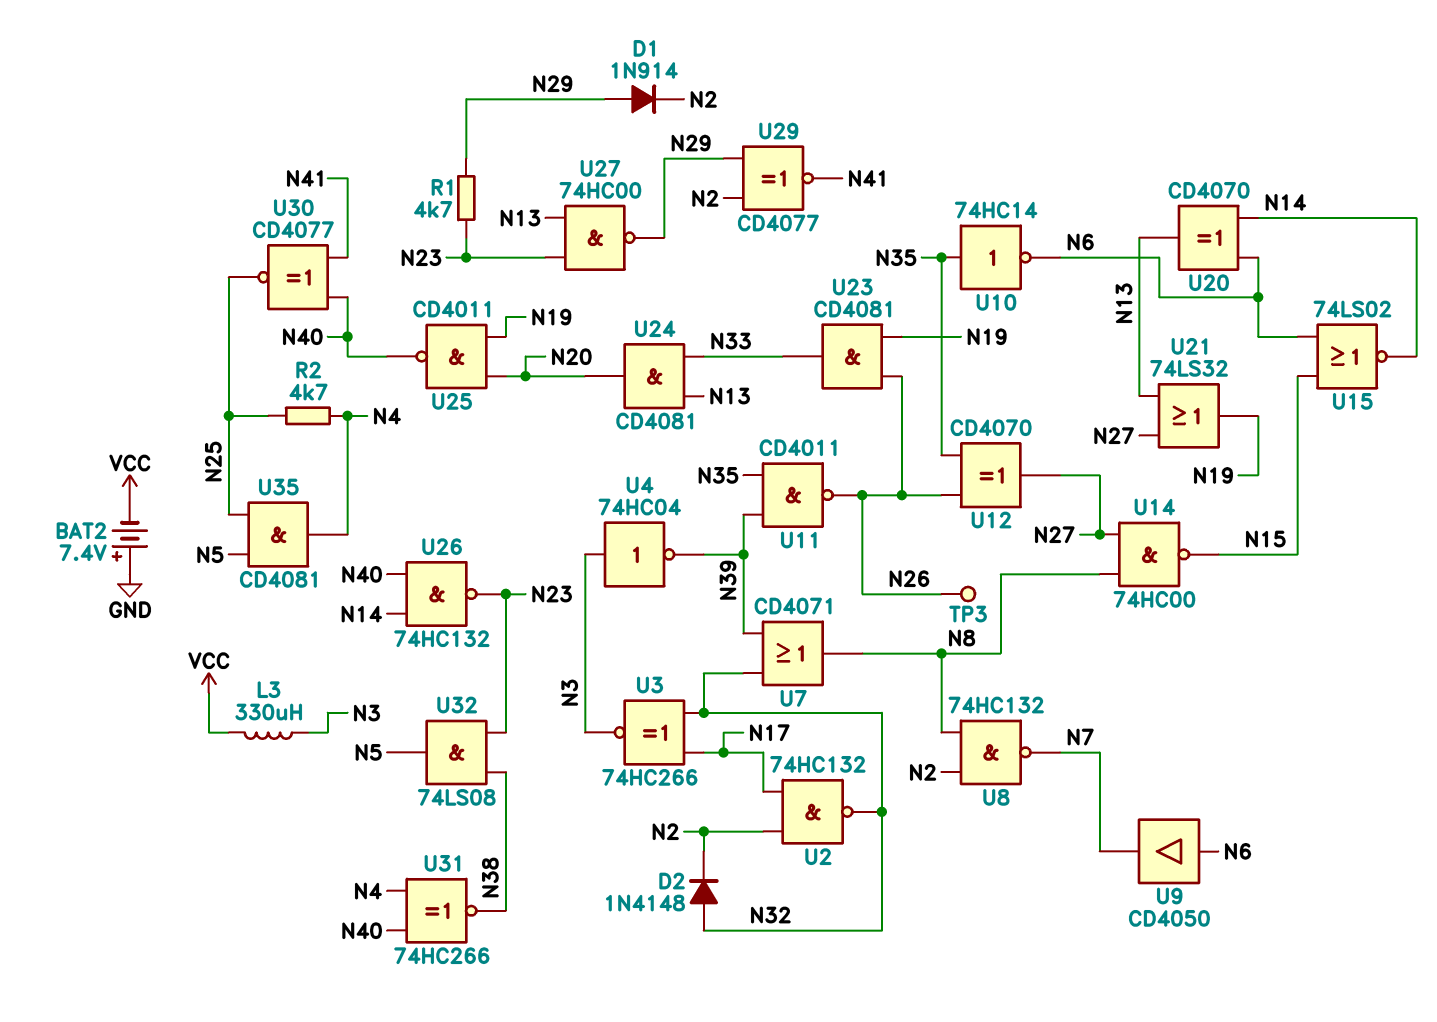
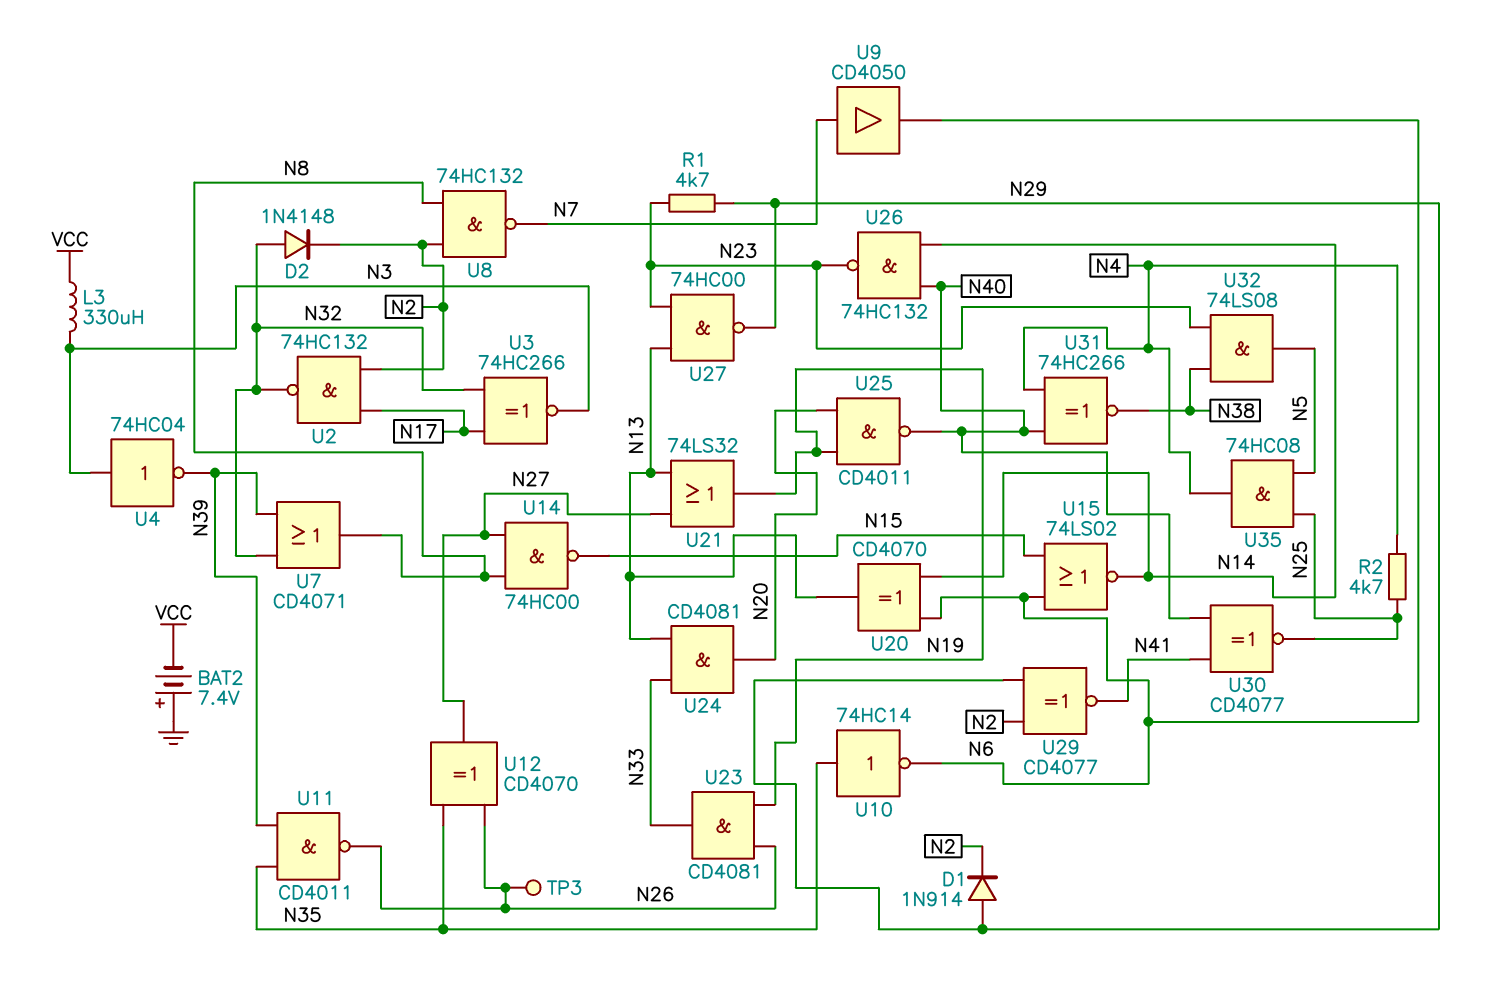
U9: buffer CD4050 (in N6, out N7) -> buffer CD4050 (in N7, out N6)
U35: AND CD4081 (in N5, in N25, out N4) -> AND 74HC08 (in N5, in N25, out N4)

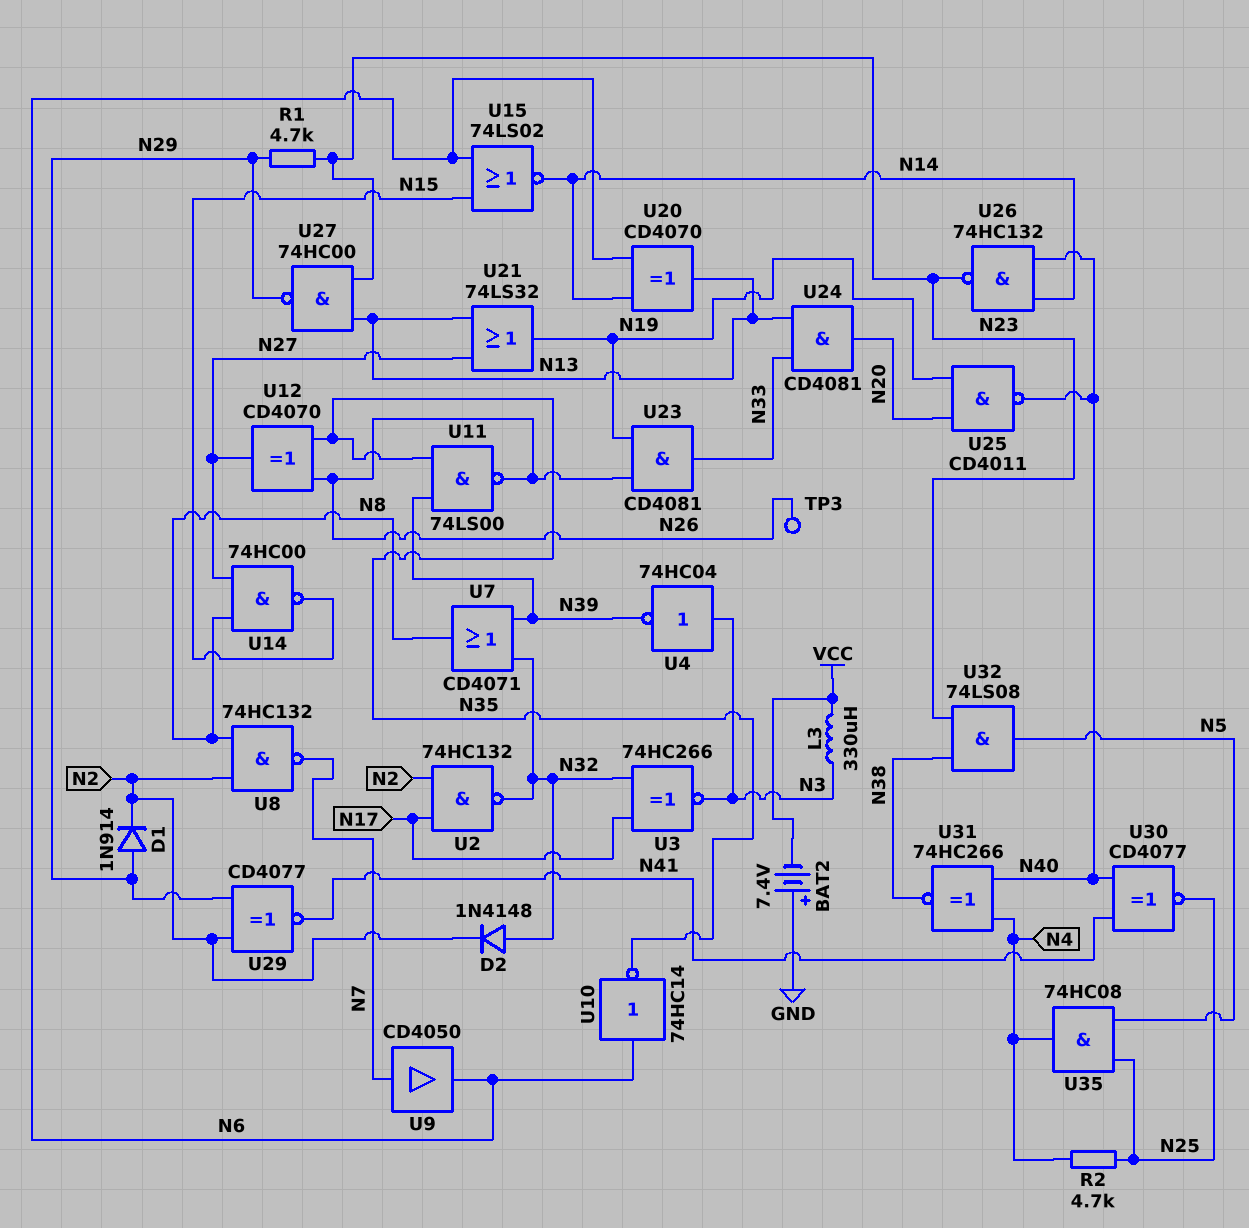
U10: NOT 74HC14 (in N35, out N6) -> NOT 74HC14 (in N6, out N35)
U11: NAND CD4011 (in N35, in N39, out N26) -> NAND 74LS00 (in N35, in N39, out N26)

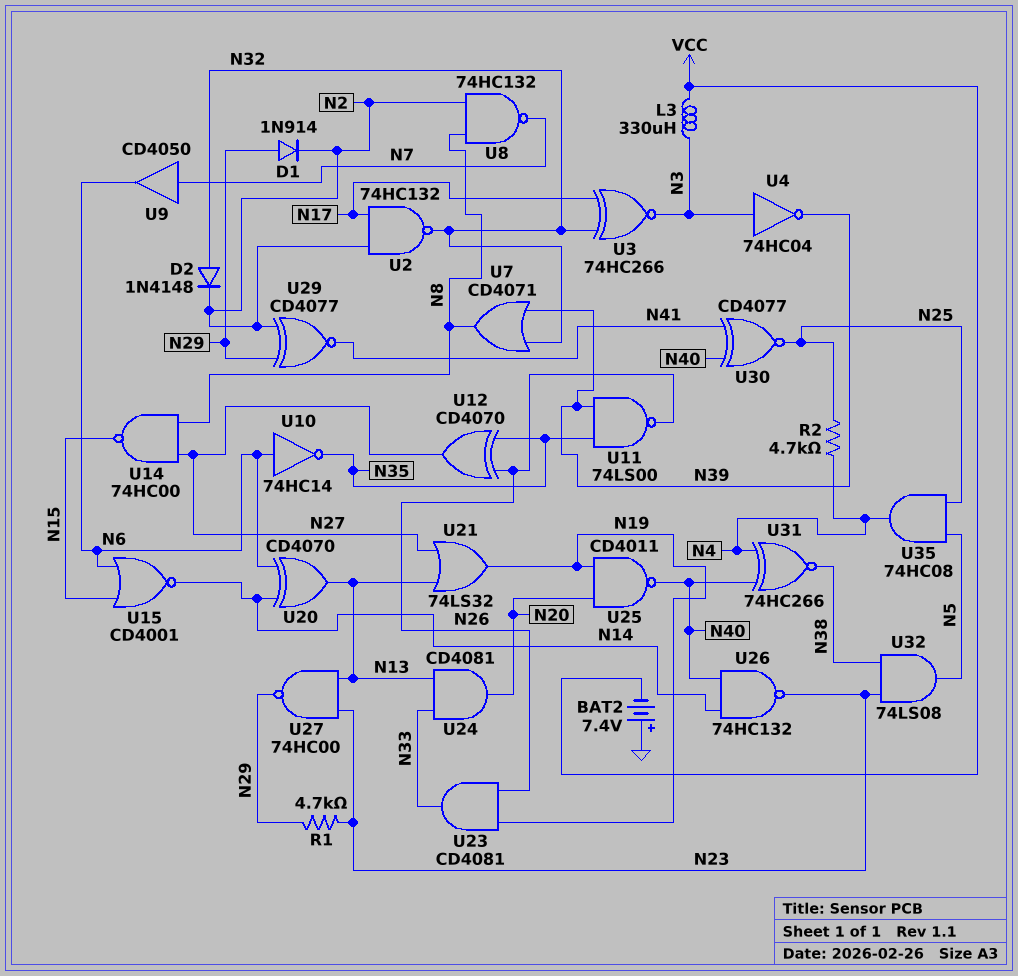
TP3: test point (N26) -> none
U15: NOR 74LS02 (in N6, in N15, out N14) -> NOR CD4001 (in N6, in N15, out N14)

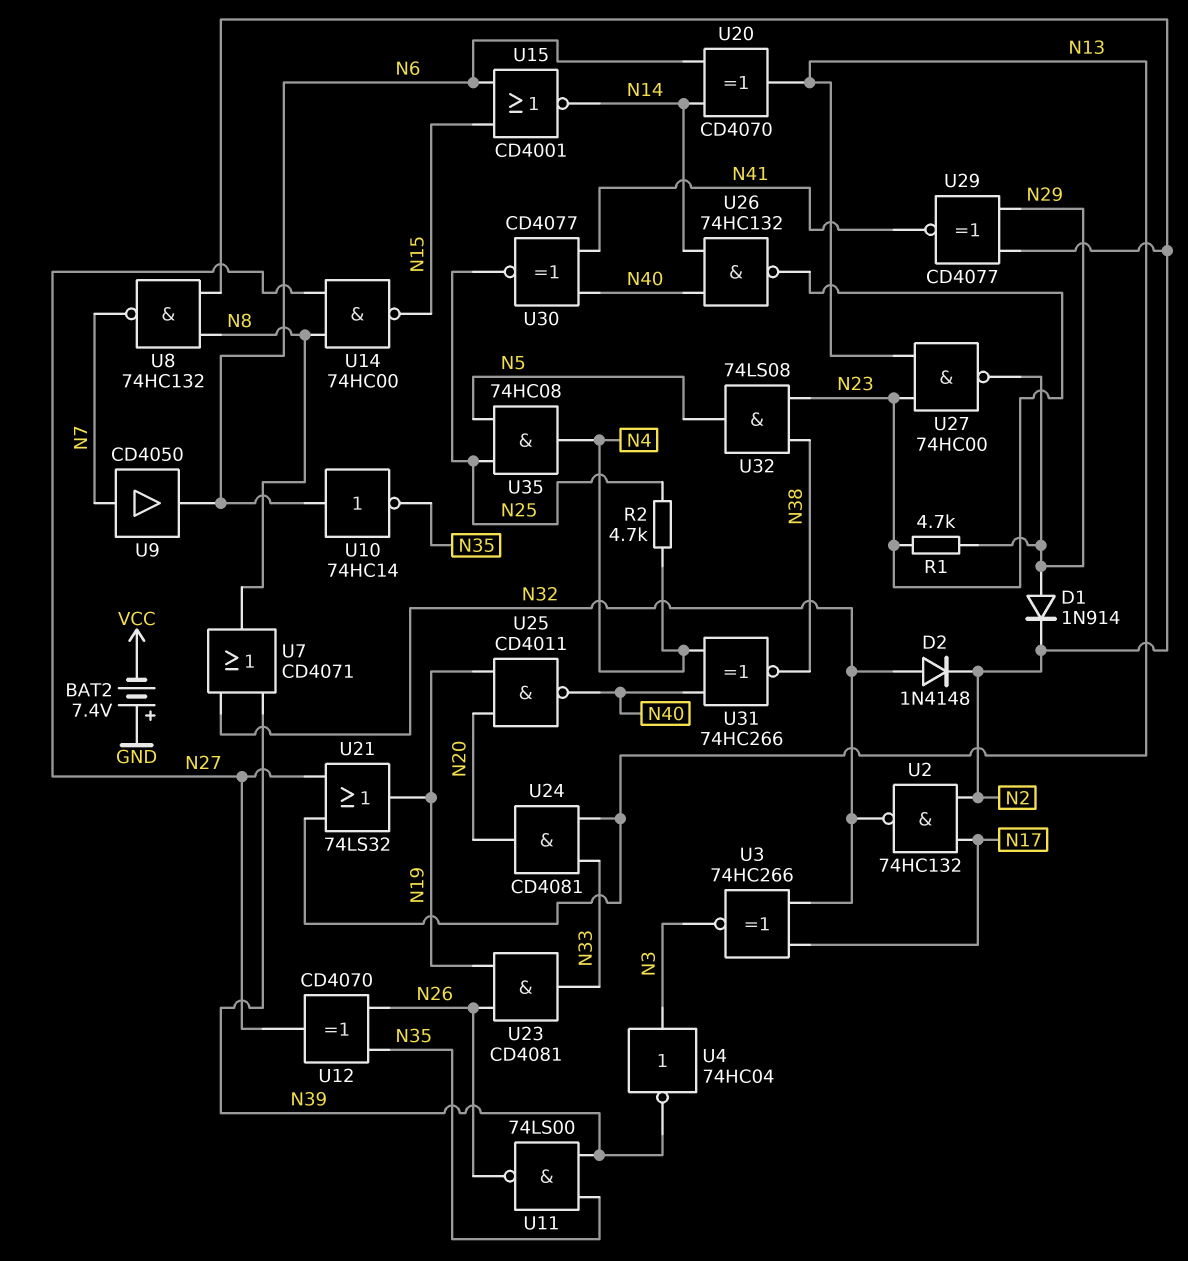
L3: 330uH (N3, VCC) -> none

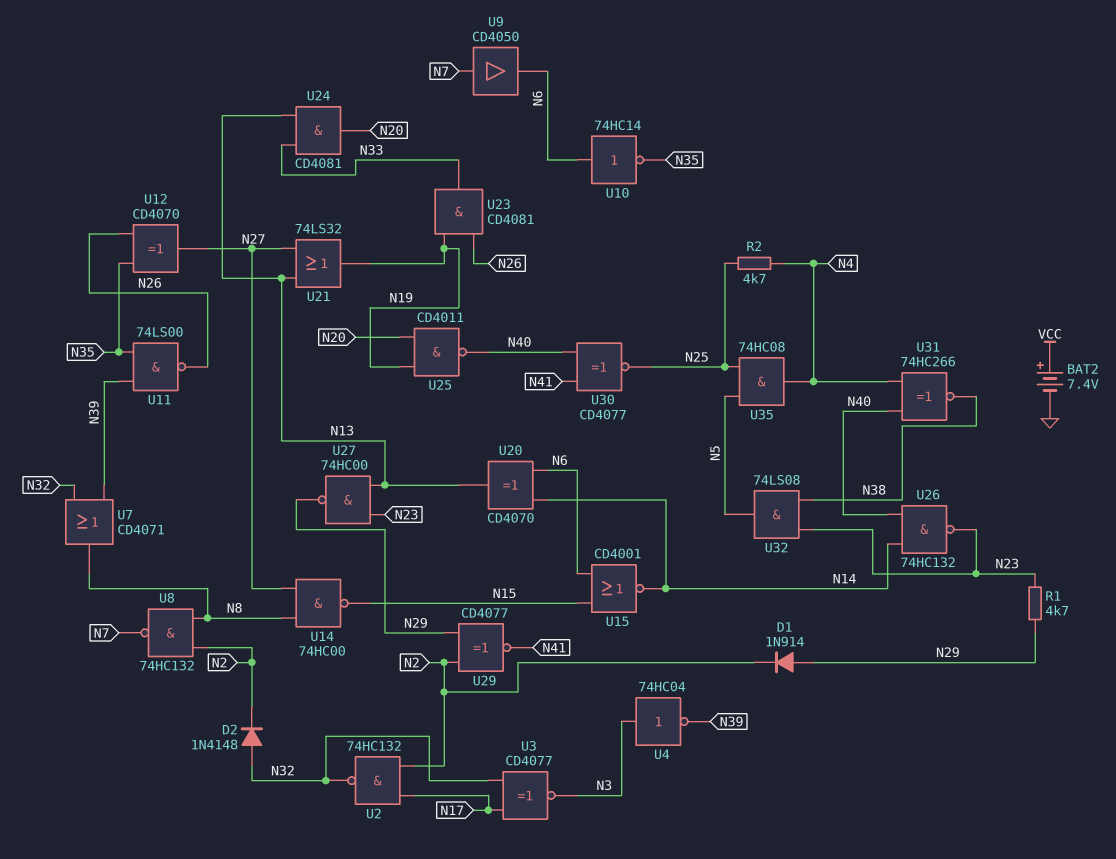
BAT2: 7.4V (plus GND, minus VCC) -> 7.4V (plus VCC, minus GND)
U3: XNOR 74HC266 (in N17, in N32, out N3) -> XNOR CD4077 (in N17, in N32, out N3)

